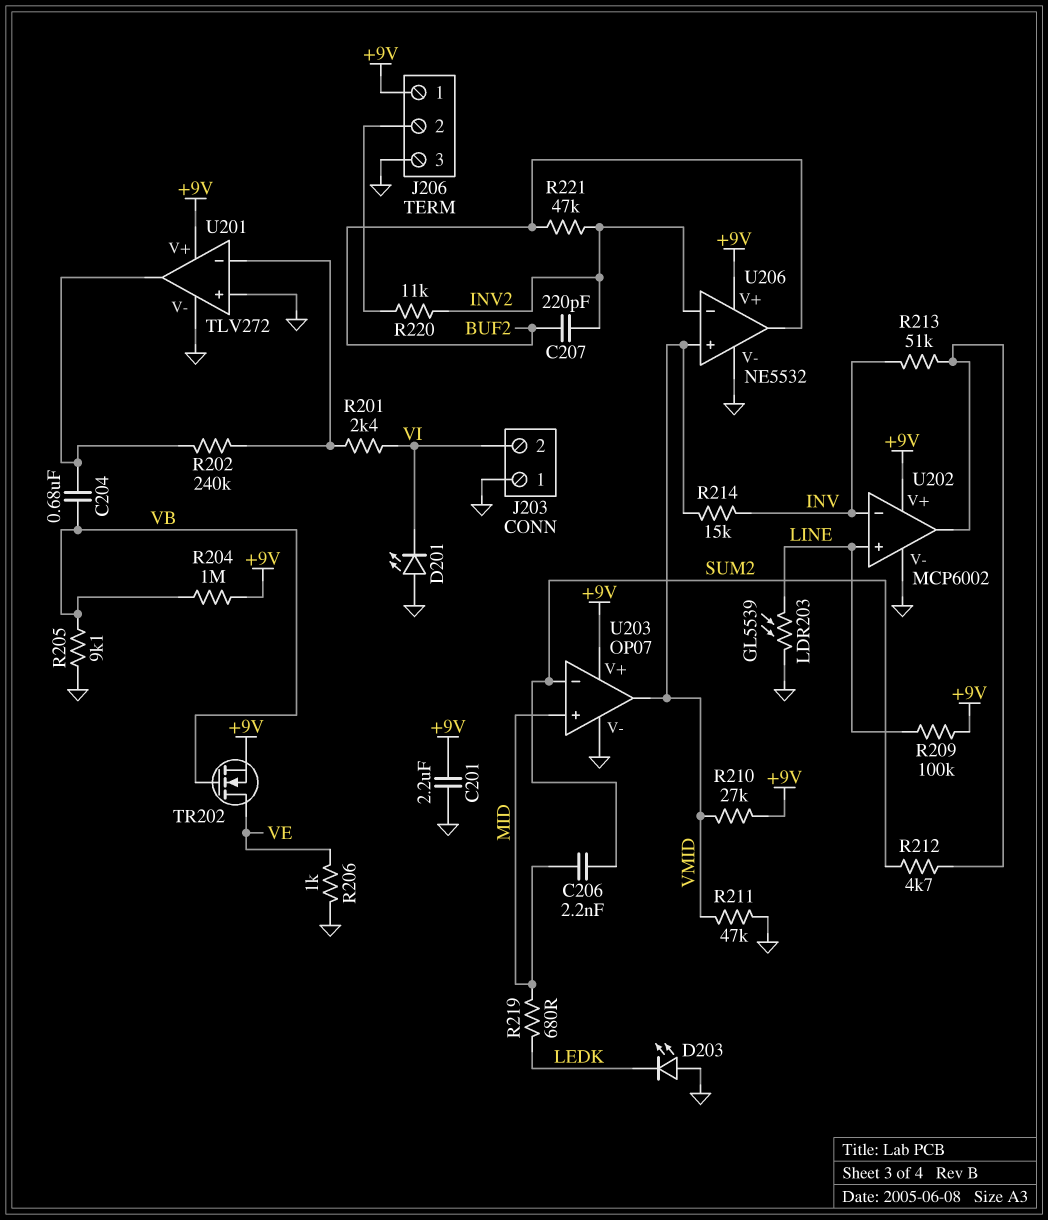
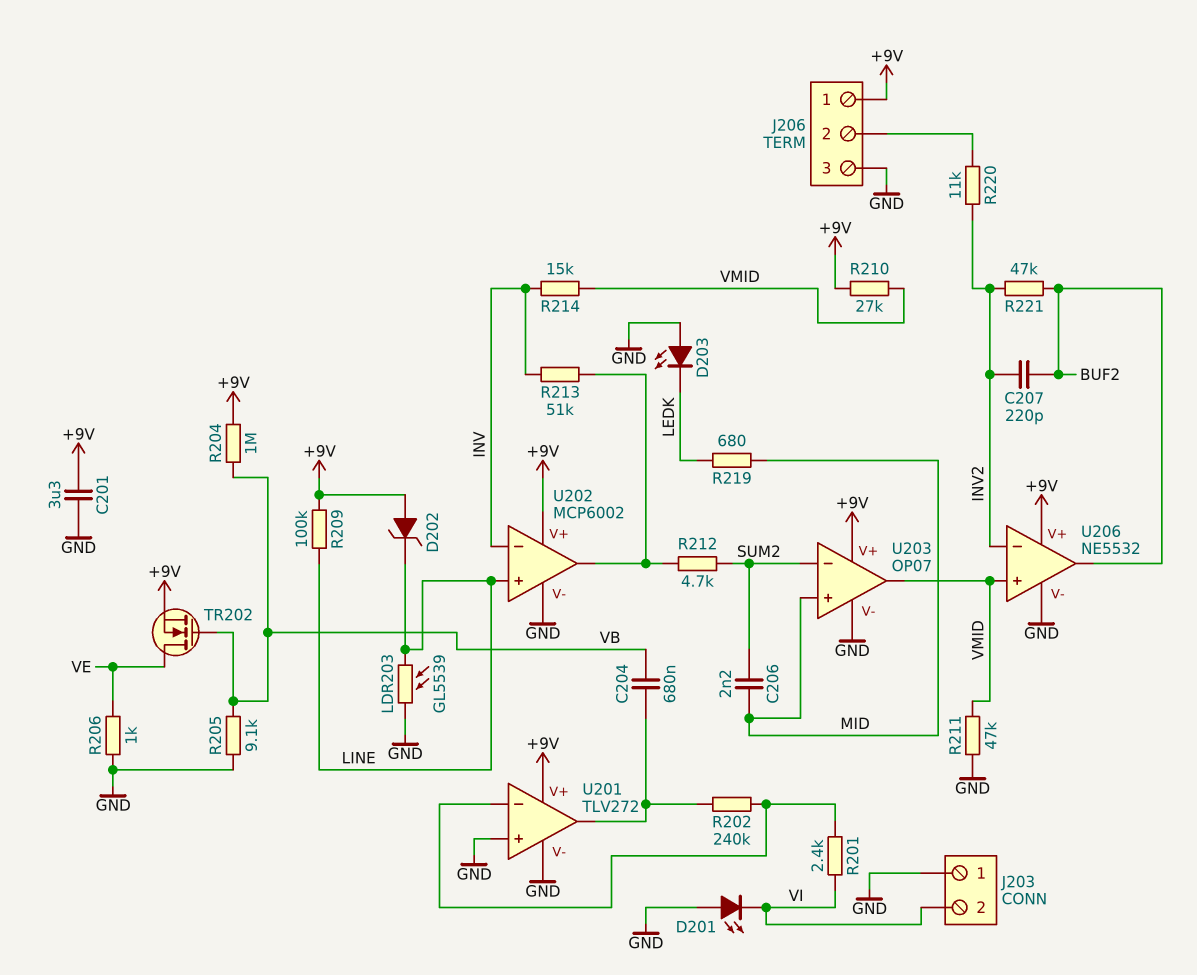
C201: 2.2uF (+9V, GND) -> 3.3uF (+9V, GND)
D202: none -> zener (A +9V, K LINE)

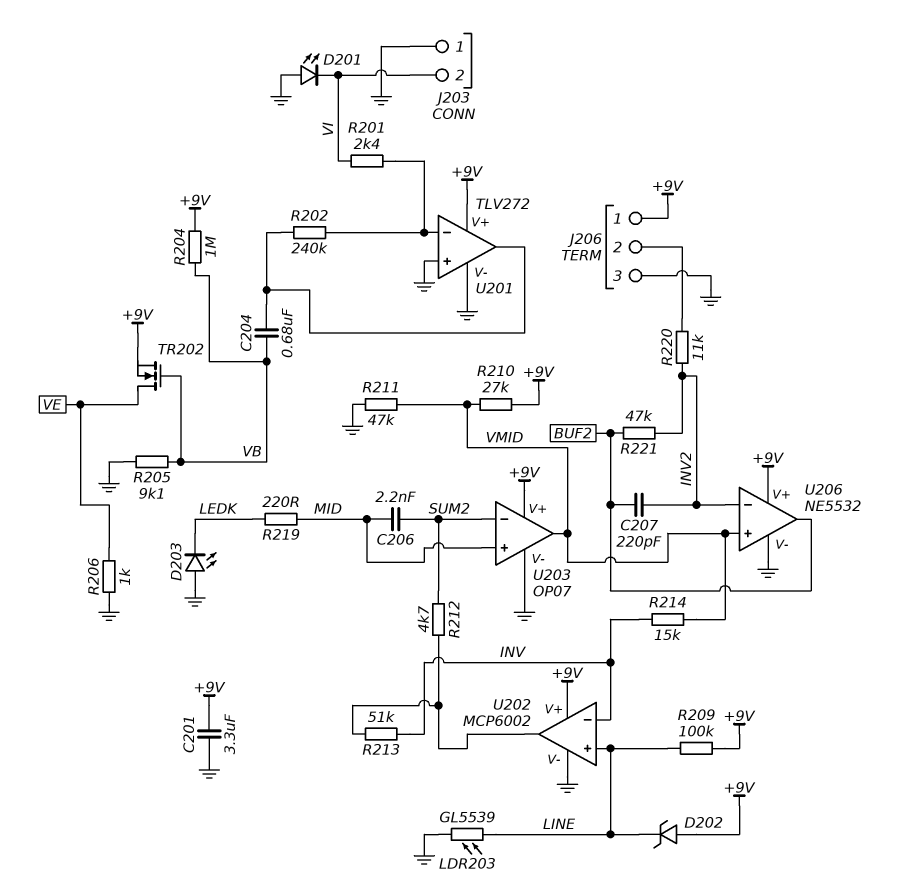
R219: 680 (LEDK, MID) -> 220 (LEDK, MID)

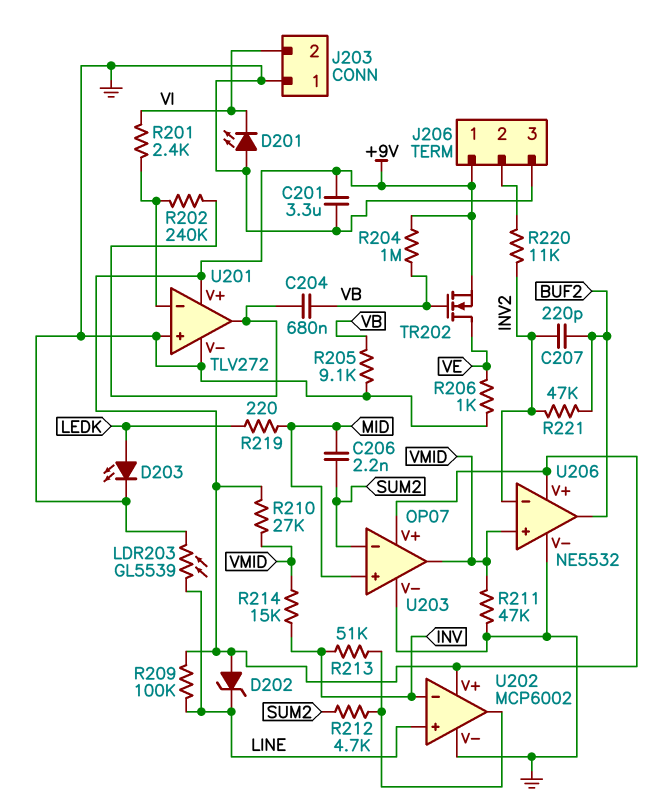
D203: LED (A GND, K LEDK) -> LED (A LEDK, K GND)

